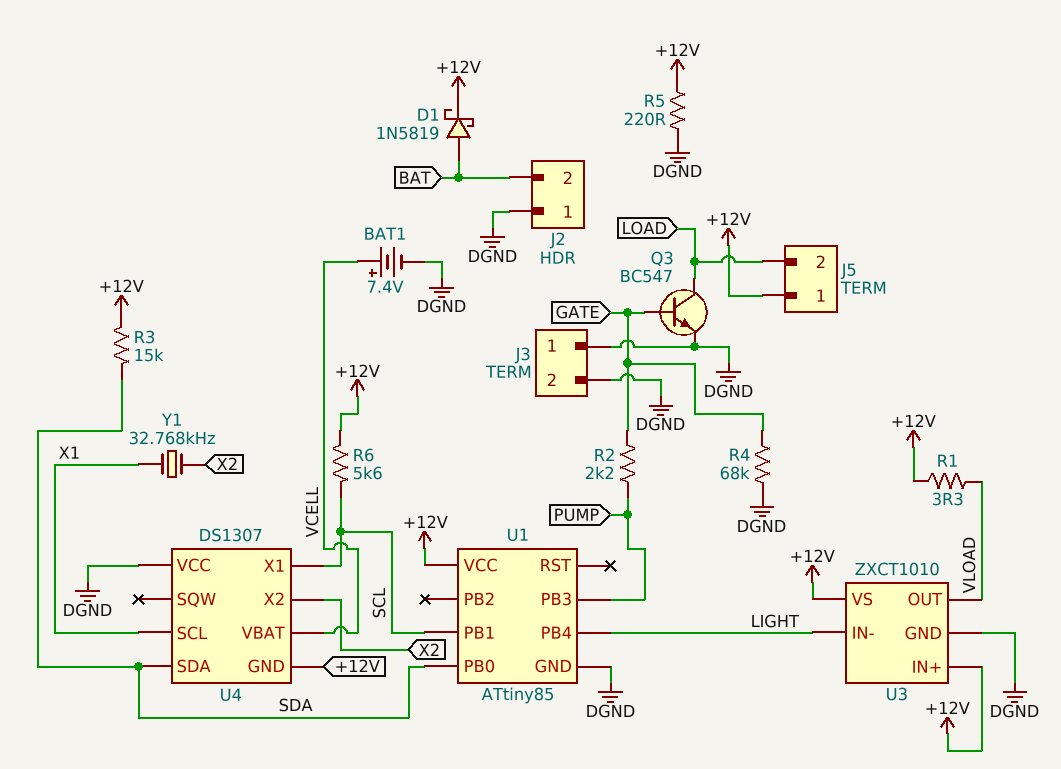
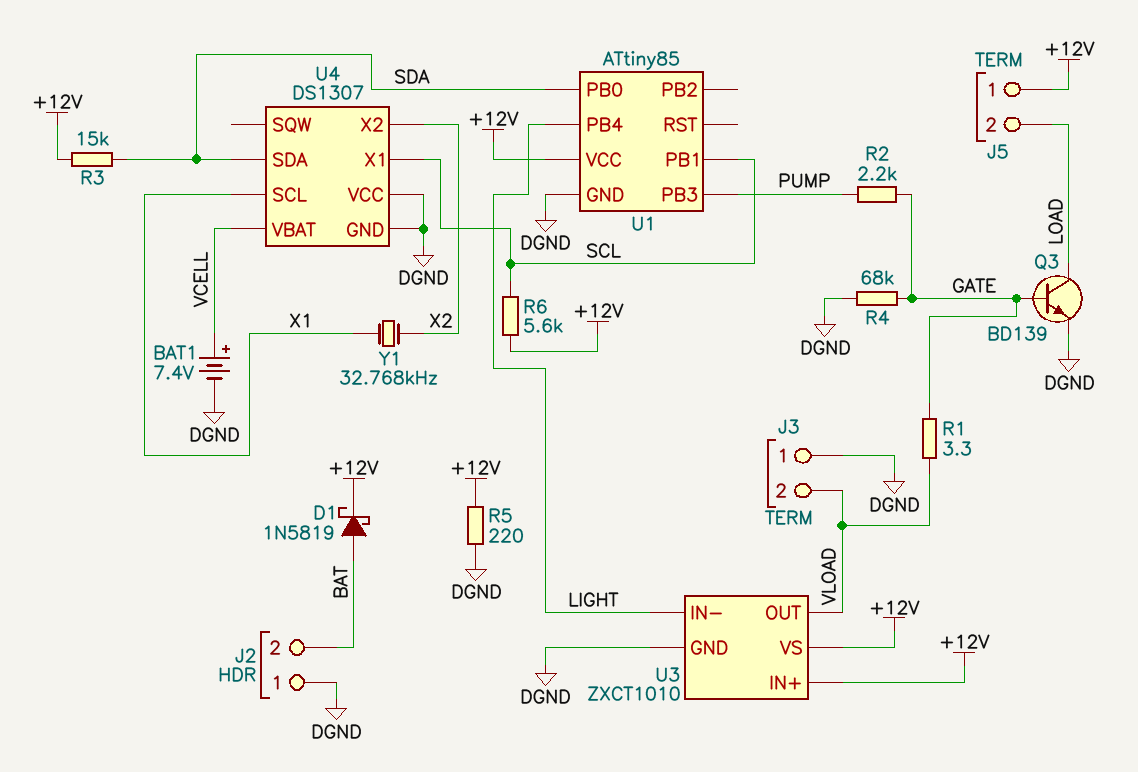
J3 pin 2: DGND -> VLOAD
Q3: NPN BC547 (B GATE, C LOAD, E DGND) -> NPN BD139 (B GATE, C LOAD, E DGND)
R1: 3.3 (+12V, VLOAD) -> 3.3 (GATE, VLOAD)
U4 pin GND: +12V -> DGND

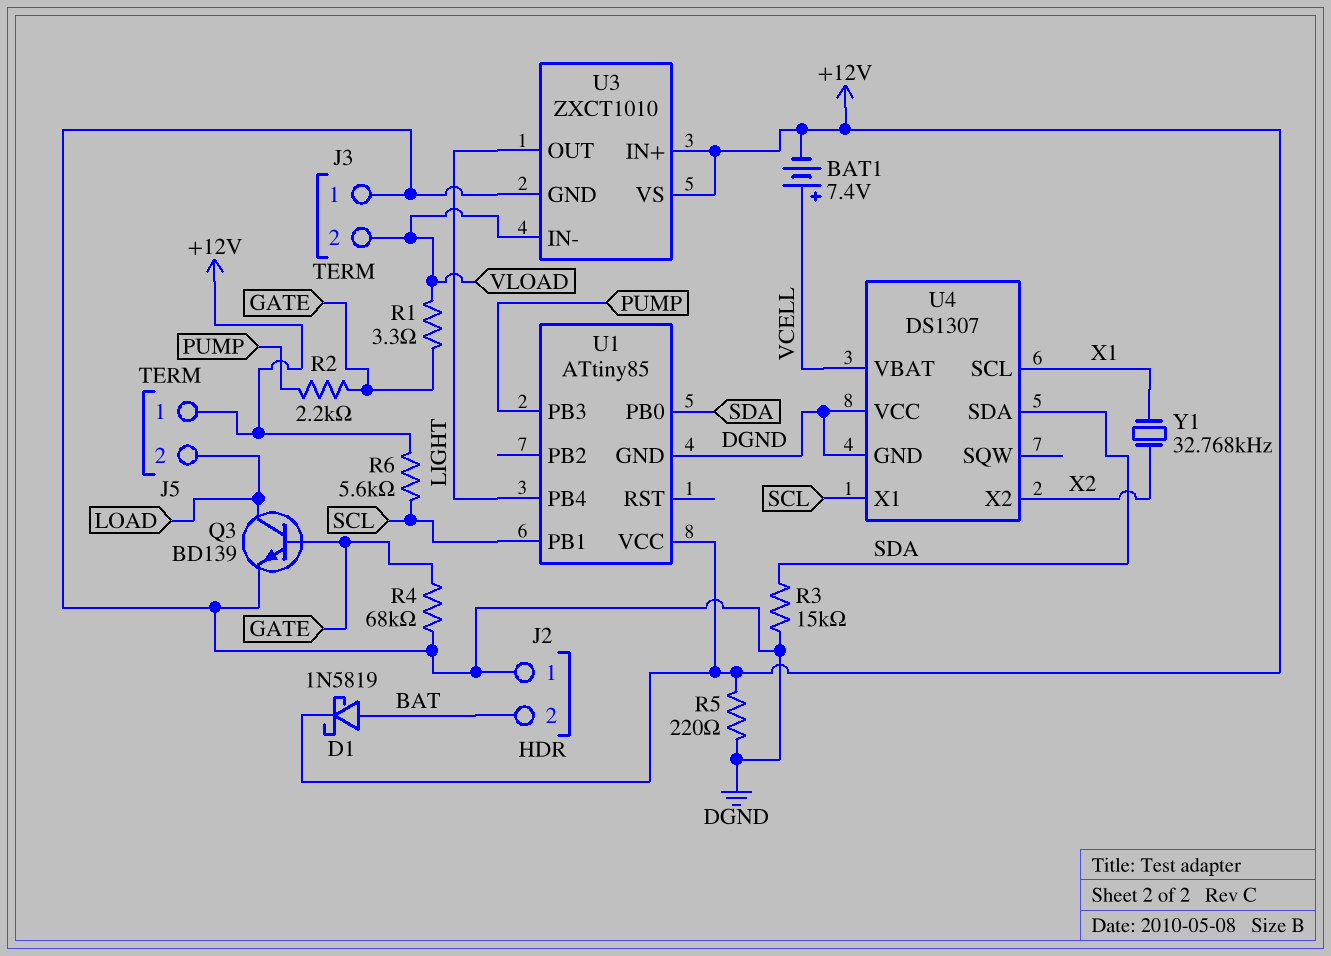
BAT1: 7.4V (plus VCELL, minus DGND) -> 7.4V (plus VCELL, minus +12V)
R3: 15k (+12V, SDA) -> 15k (DGND, SDA)
U3 pin IN-: LIGHT -> VLOAD
U3 pin OUT: VLOAD -> LIGHT

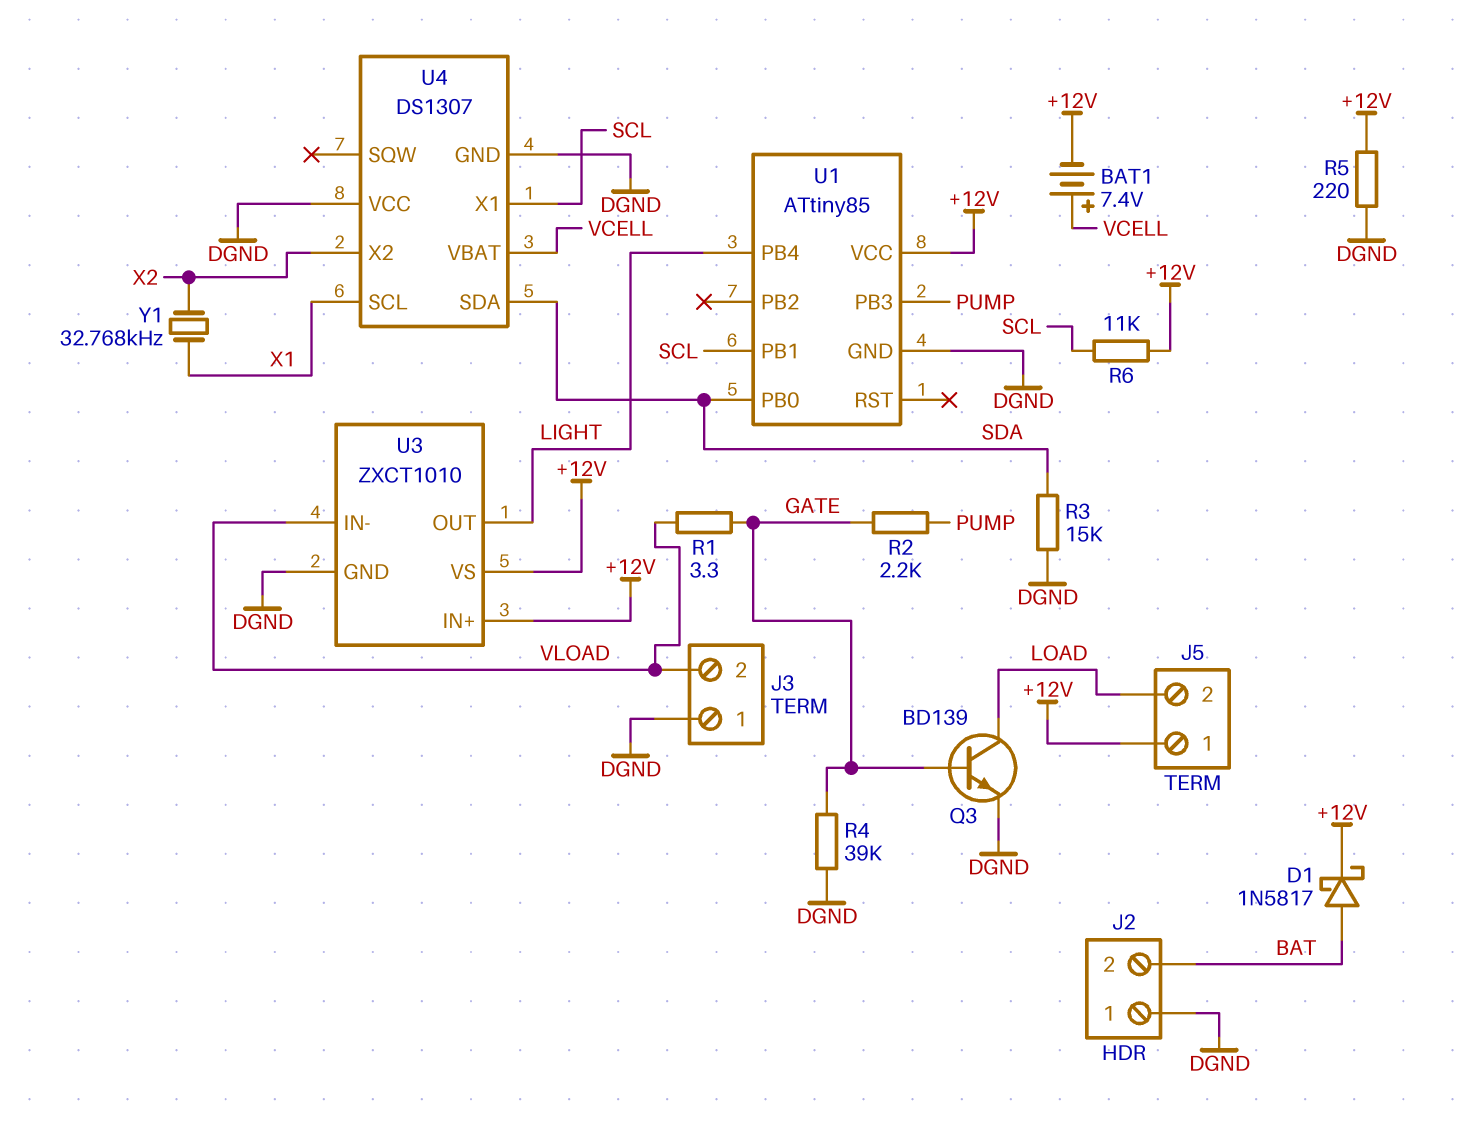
D1: schottky 1N5819 (A BAT, K +12V) -> schottky 1N5817 (A BAT, K +12V)
R4: 68k (DGND, GATE) -> 39k (DGND, GATE)
R6: 5.6k (+12V, SCL) -> 11k (+12V, SCL)

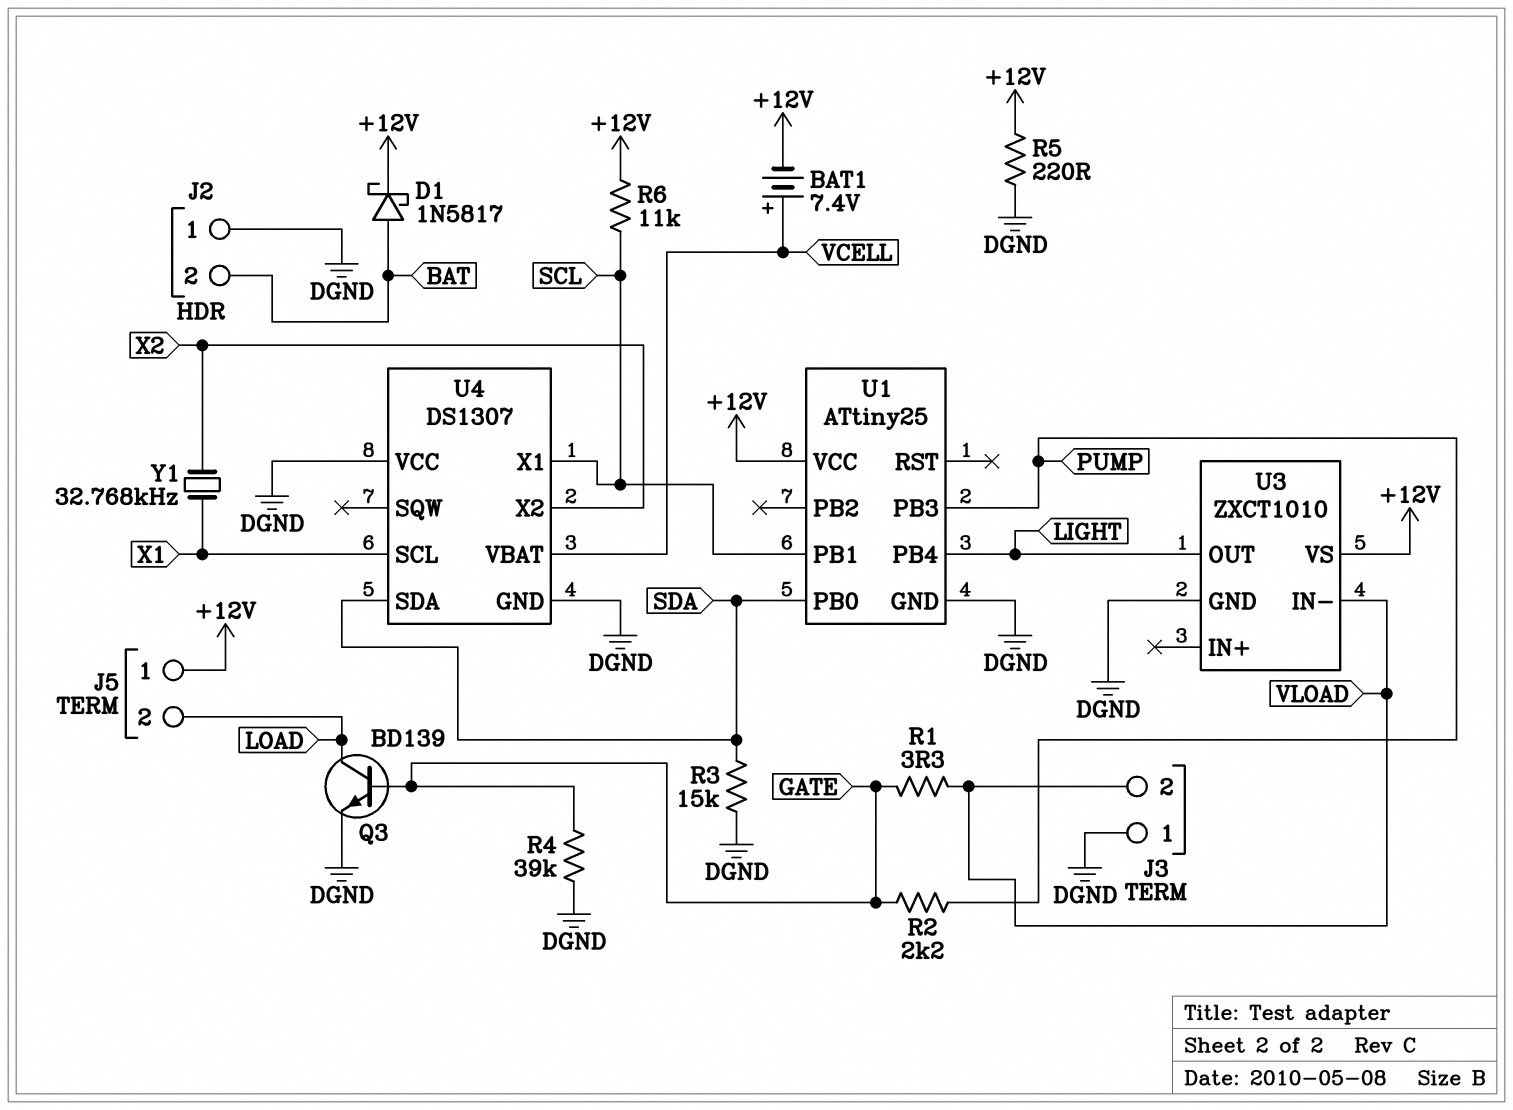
U1: ATtiny85 -> ATtiny25
U3 pin IN+: +12V -> none

